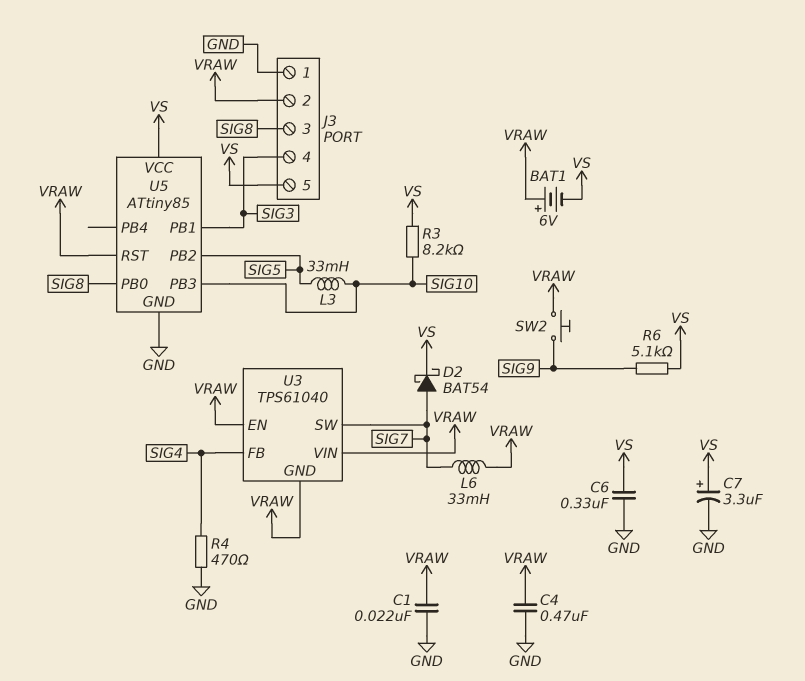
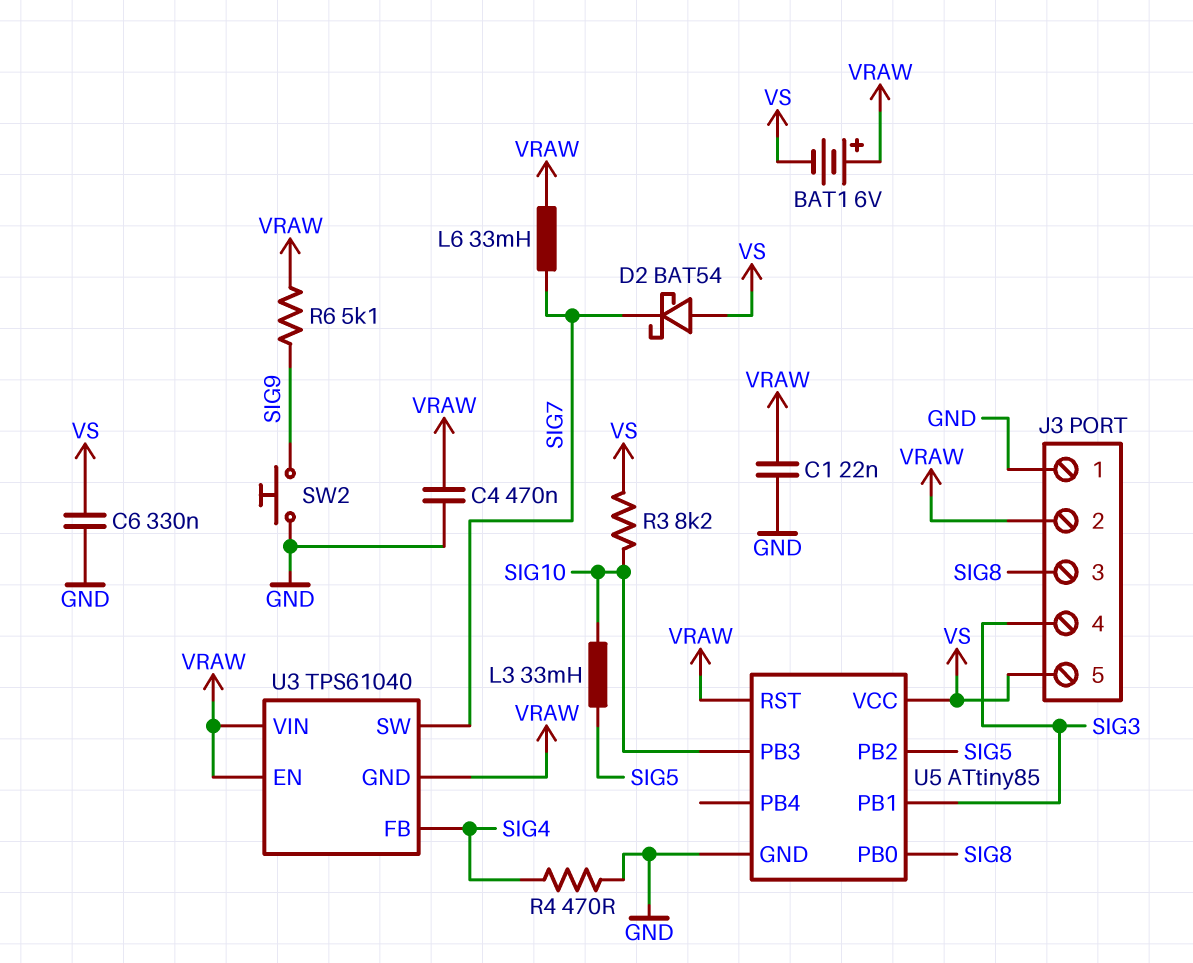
C7: 3.3uF (plus VS, minus GND) -> none
D2: schottky BAT54 (A SIG7, K VS) -> schottky BAT54 (A VS, K SIG7)
R6: 5.1k (SIG9, VS) -> 5.1k (SIG9, VRAW)
SW2: button (SIG9, VRAW) -> button (GND, SIG9)

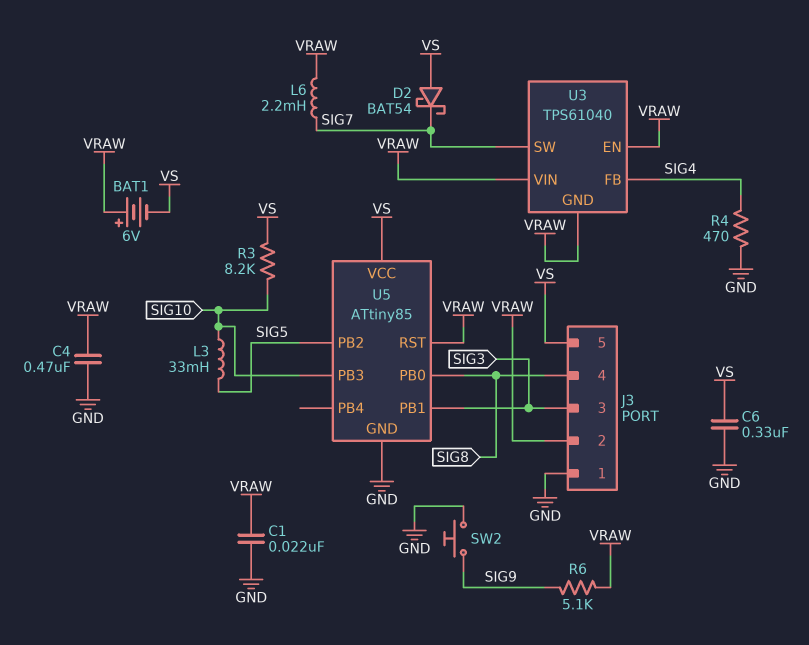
J3 pin 3: SIG8 -> SIG3
J3 pin 4: SIG3 -> SIG8
L6: 33mH (SIG7, VRAW) -> 2.2mH (SIG7, VRAW)

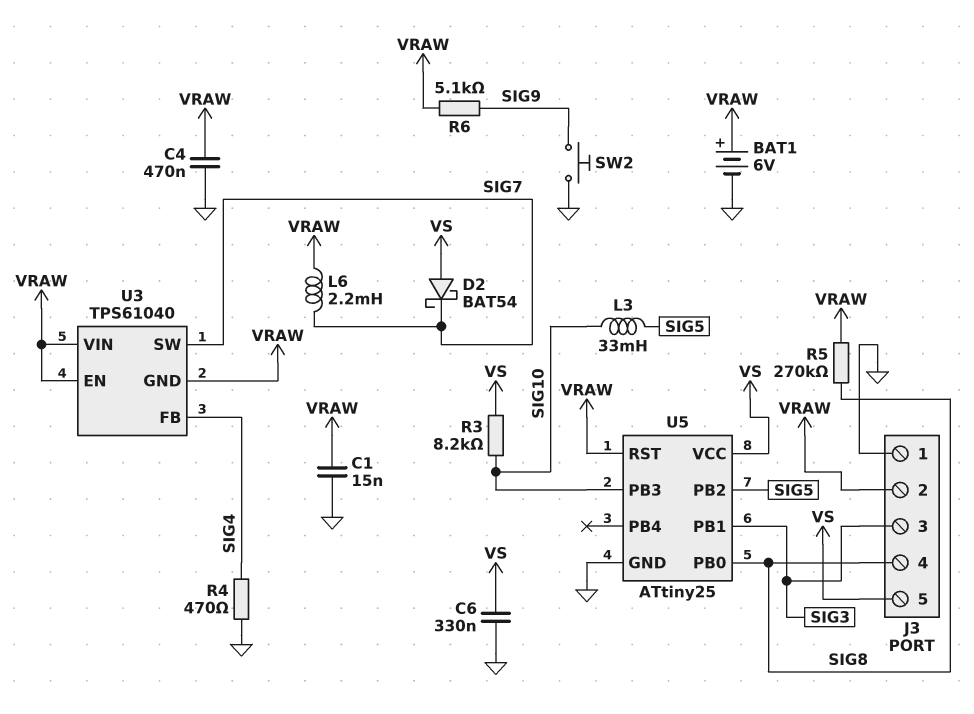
BAT1: 6V (plus VRAW, minus VS) -> 6V (plus VRAW, minus GND)
C1: 22nF (GND, VRAW) -> 15nF (GND, VRAW)
R5: none -> 270k (SIG8, VRAW)
U5: ATtiny85 -> ATtiny25

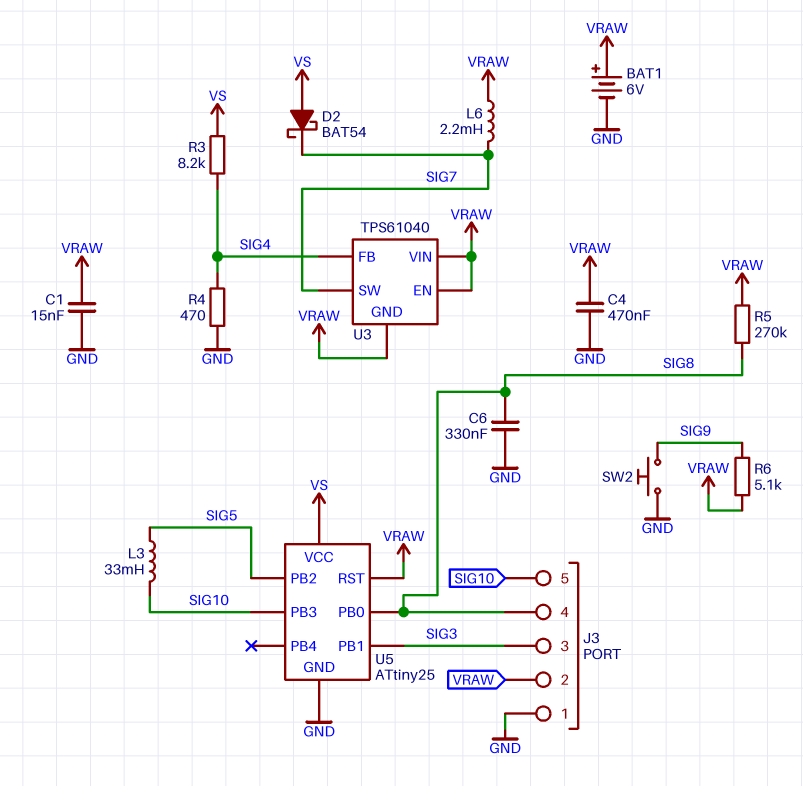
C6: 330nF (GND, VS) -> 330nF (GND, SIG8)
J3 pin 5: VS -> SIG10
R3: 8.2k (SIG10, VS) -> 8.2k (SIG4, VS)

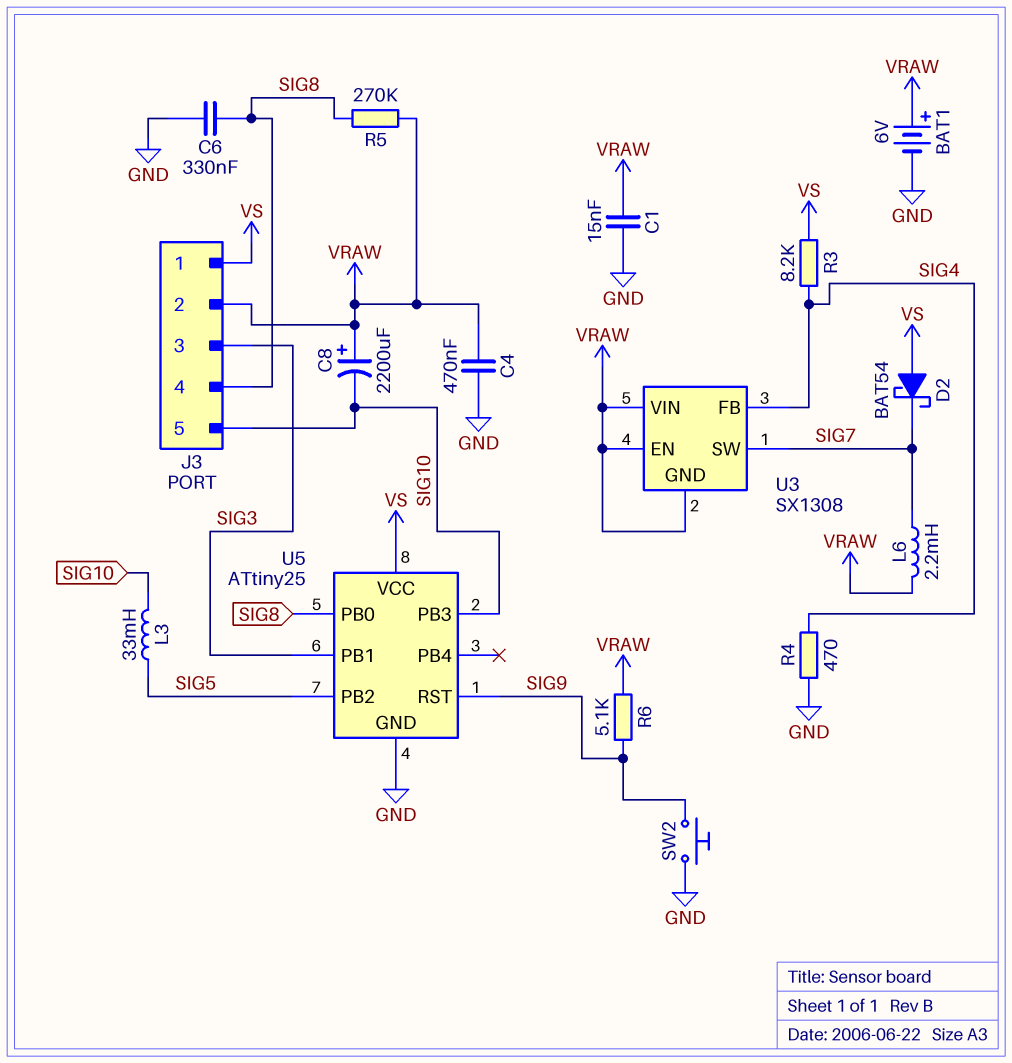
C8: none -> 2200uF (plus VRAW, minus SIG10)
J3 pin 1: GND -> VS
U3: TPS61040 -> SX1308
U5 pin RST: VRAW -> SIG9

